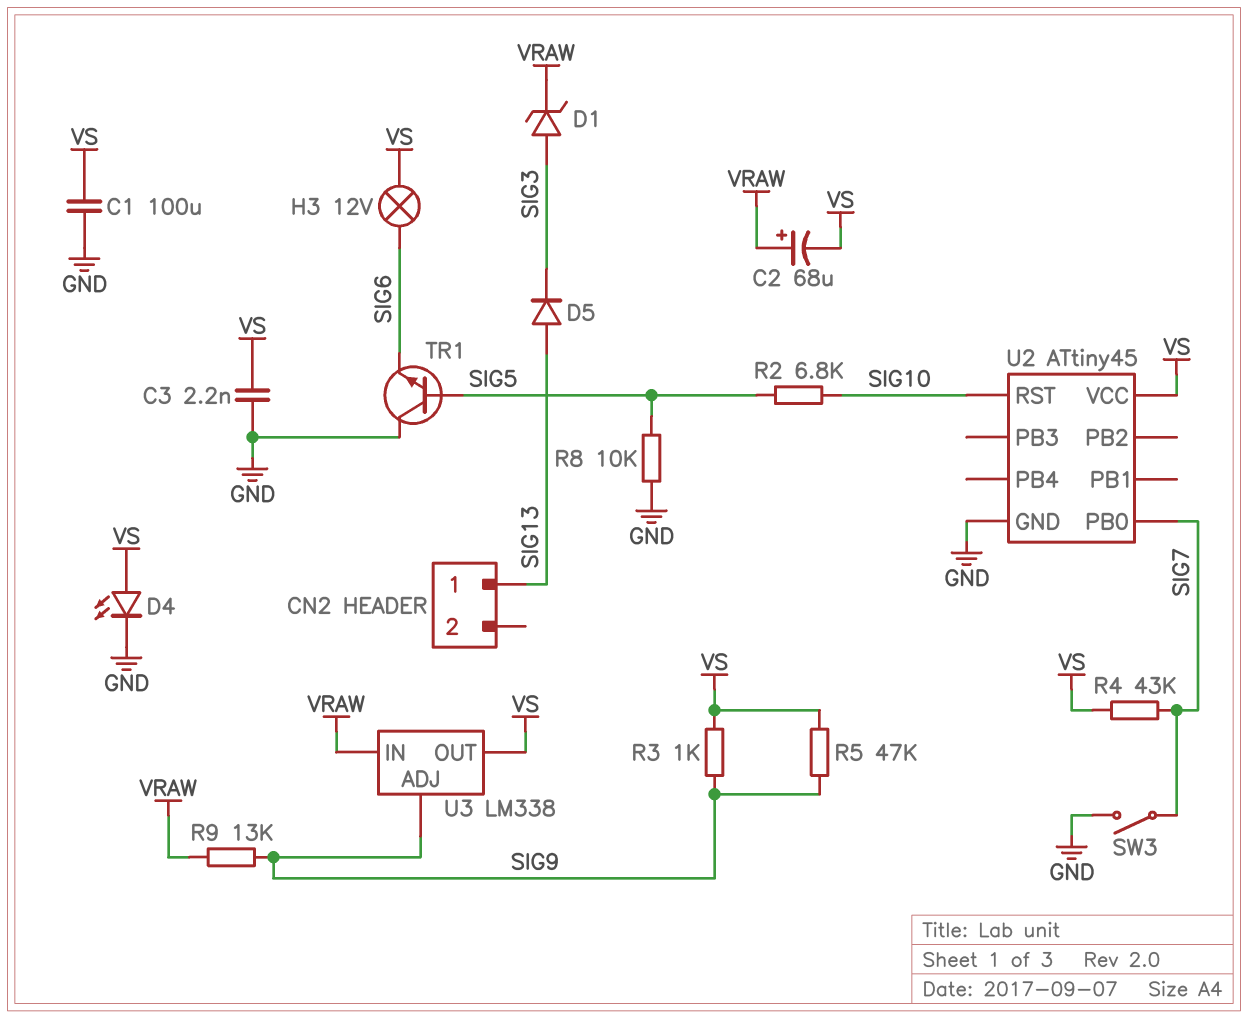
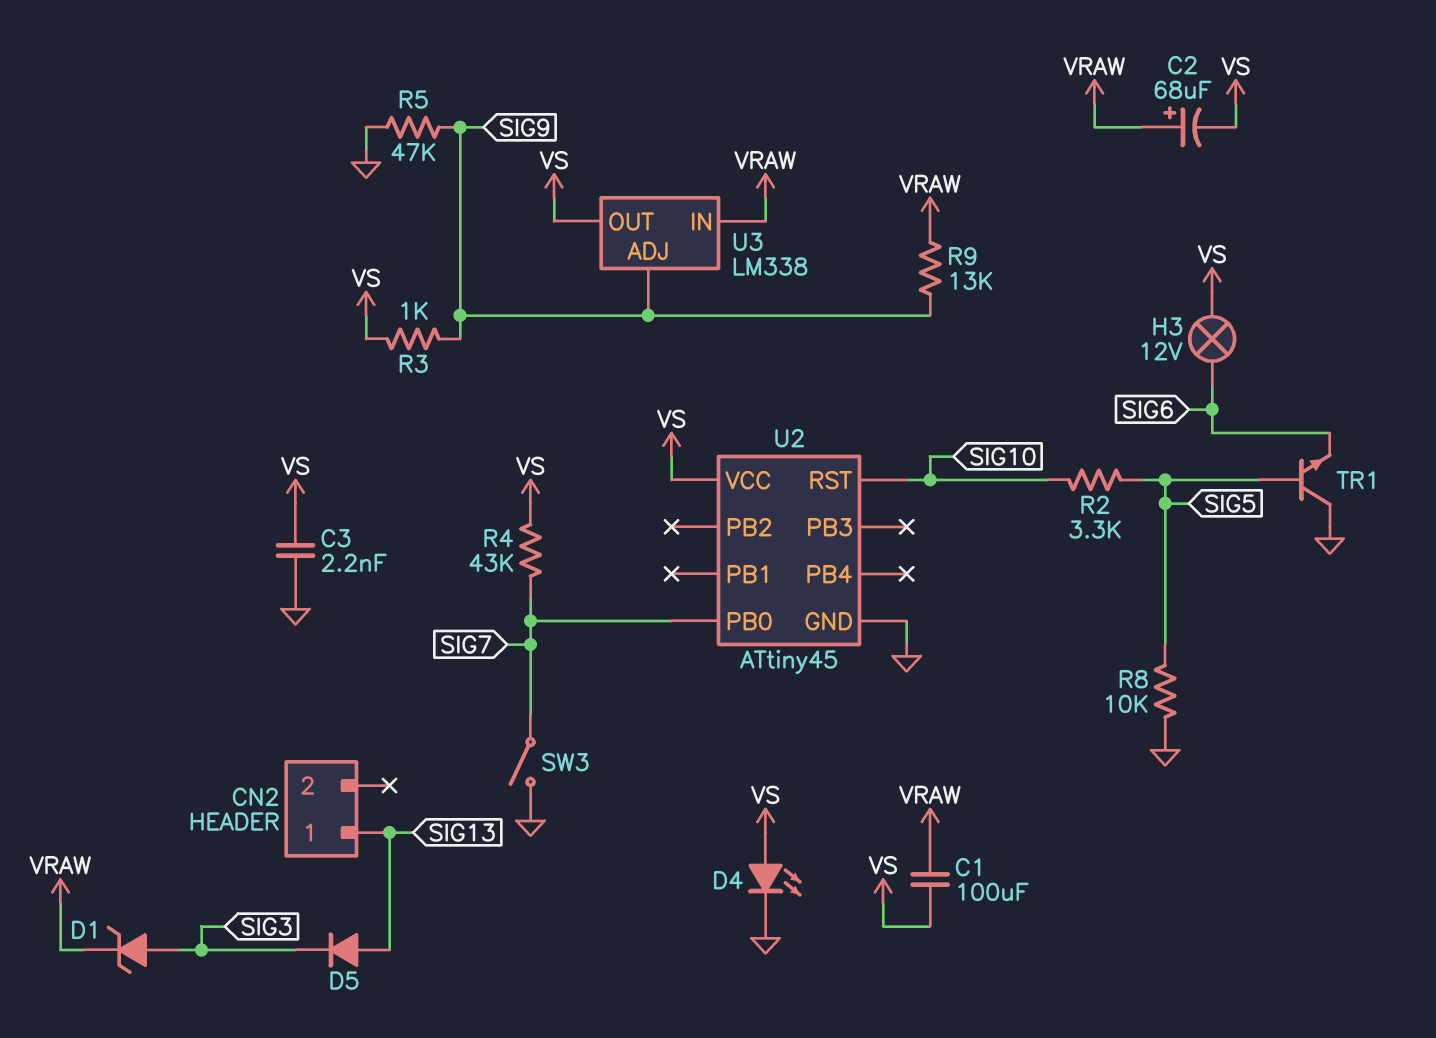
C1: 100uF (GND, VS) -> 100uF (VRAW, VS)
R2: 6.8k (SIG5, SIG10) -> 3.3k (SIG5, SIG10)
R5: 47k (SIG9, VS) -> 47k (GND, SIG9)

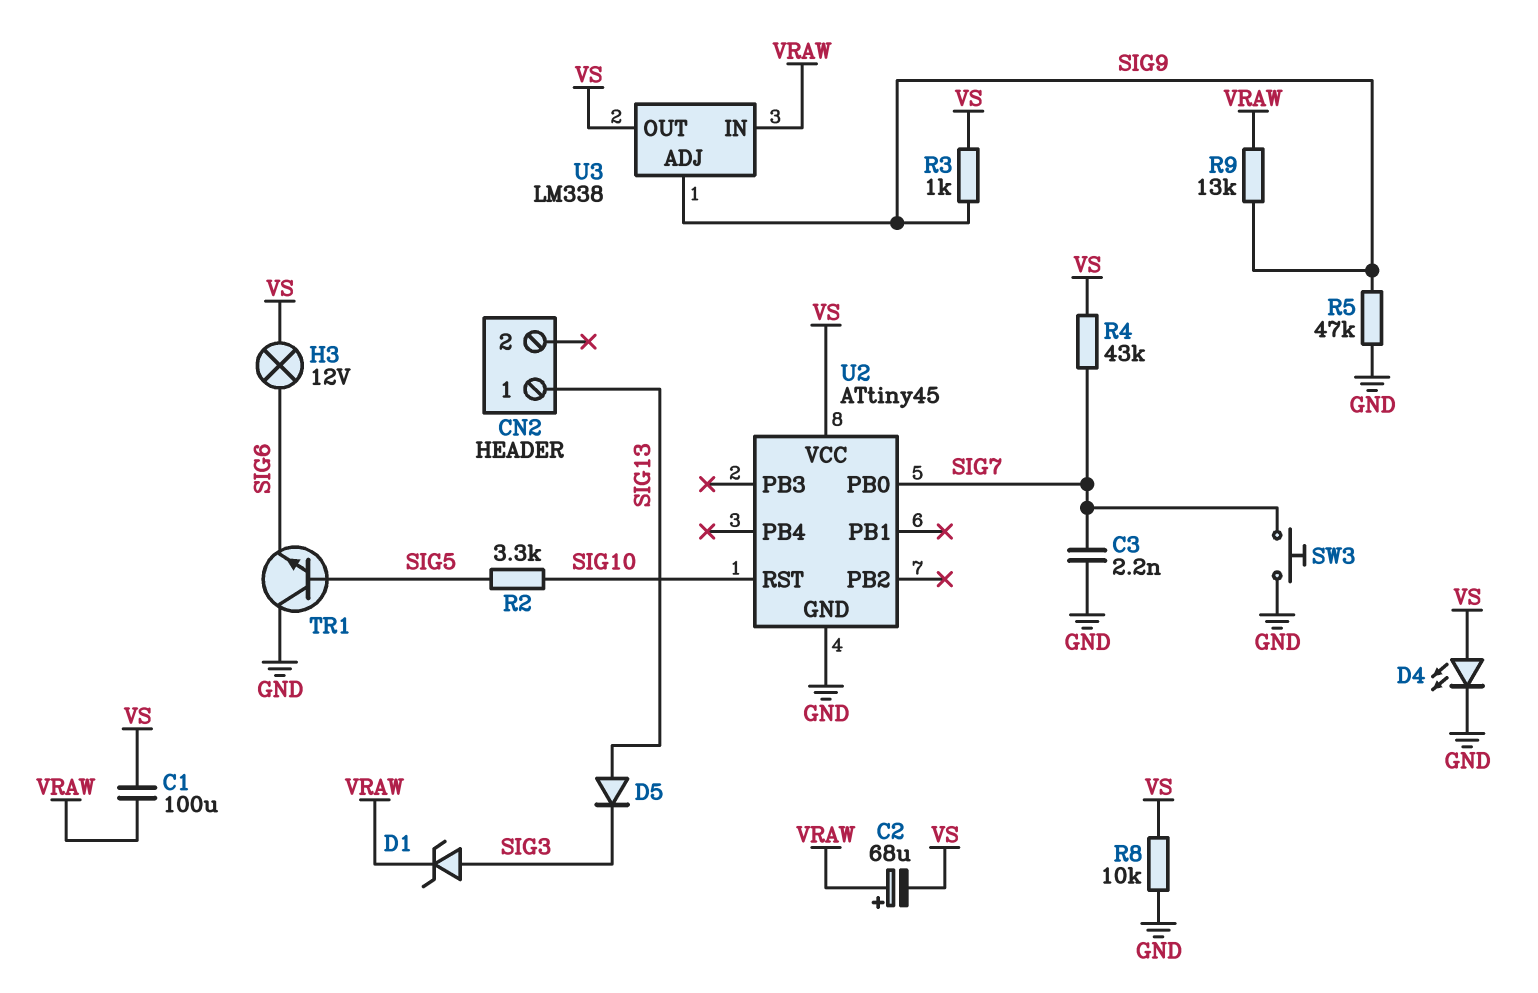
C3: 2.2nF (GND, VS) -> 2.2nF (GND, SIG7)
R8: 10k (GND, SIG5) -> 10k (GND, VS)
SW3: switch (GND, SIG7) -> button (GND, SIG7)

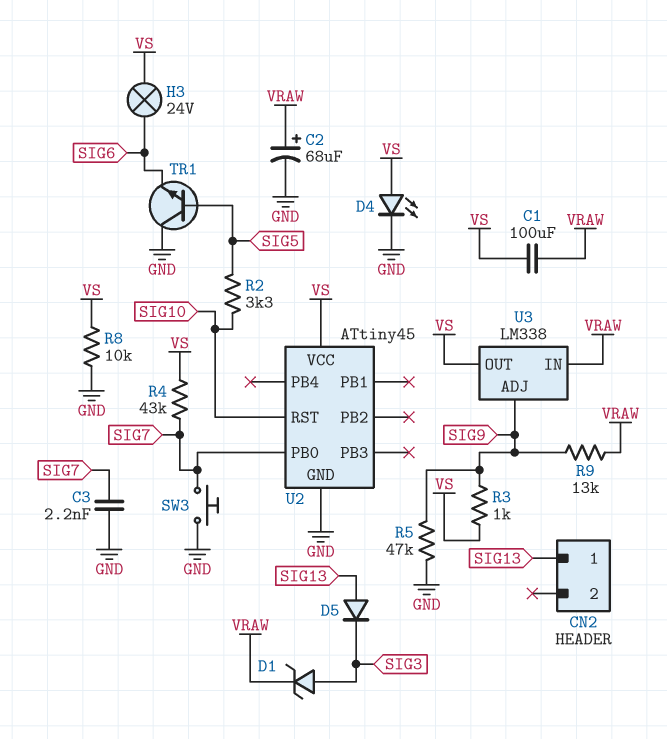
C2: 68uF (plus VRAW, minus VS) -> 68uF (plus VRAW, minus GND)
H3: lamp 12V (SIG6, VS) -> lamp 24V (SIG6, VS)

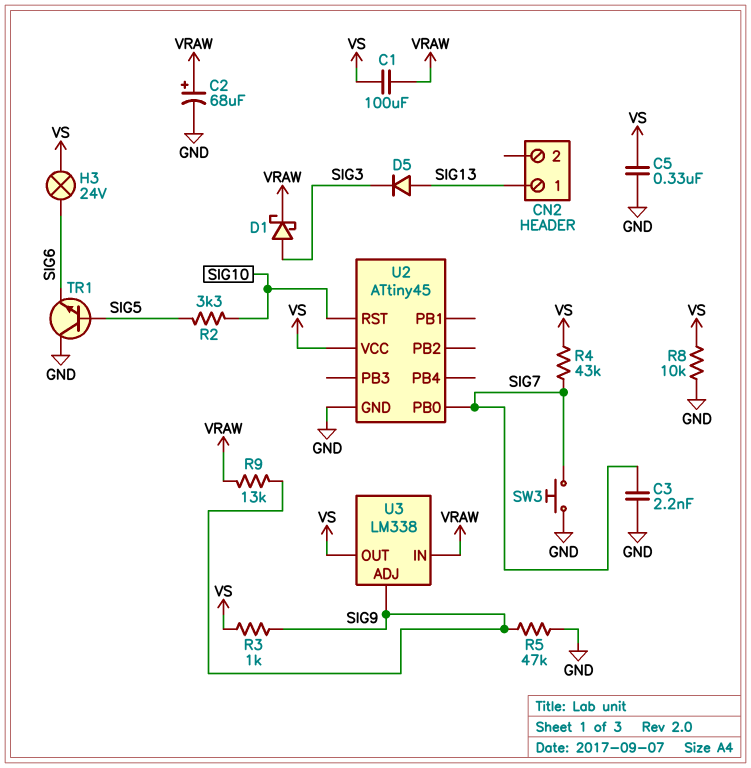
C5: none -> 330nF (GND, VS)
D1: zener (A SIG3, K VRAW) -> schottky (A SIG3, K VRAW)
D4: LED (A VS, K GND) -> none

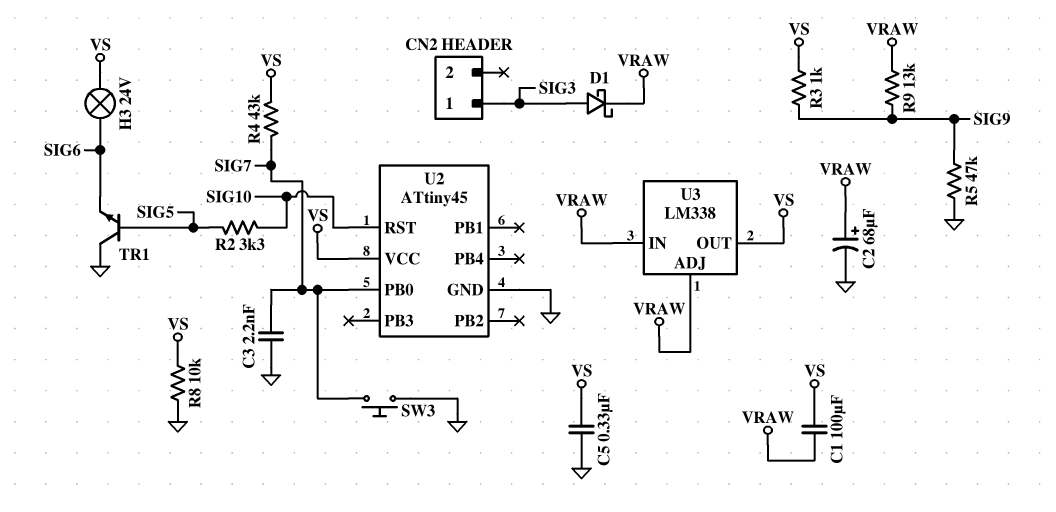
CN2 pin 1: SIG13 -> SIG3
D5: diode (A SIG13, K SIG3) -> none
U3 pin ADJ: SIG9 -> VRAW

